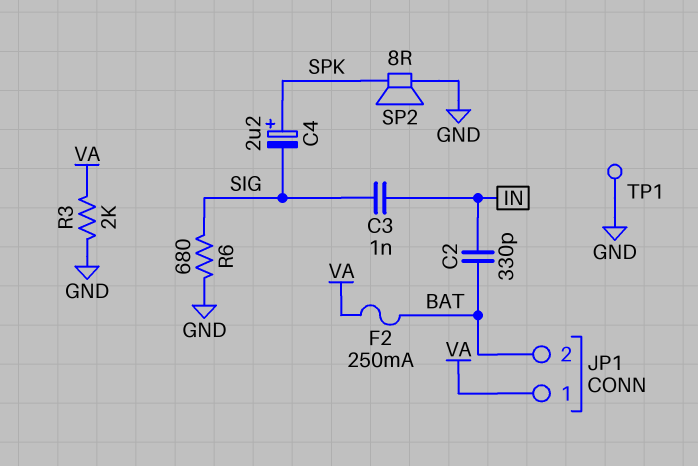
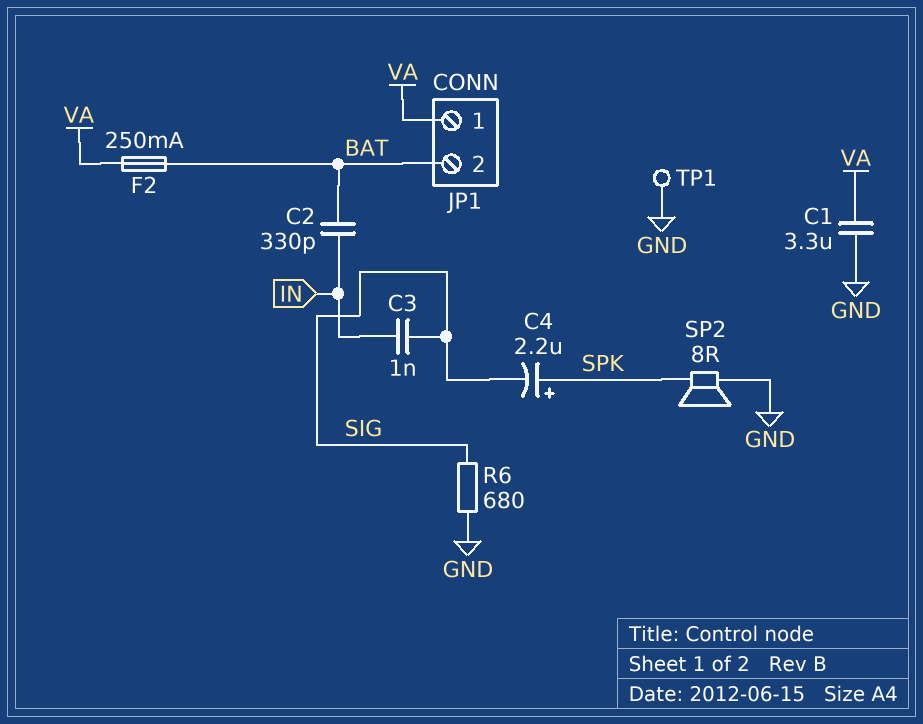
C1: none -> 3.3uF (GND, VA)
R3: 2k (GND, VA) -> none

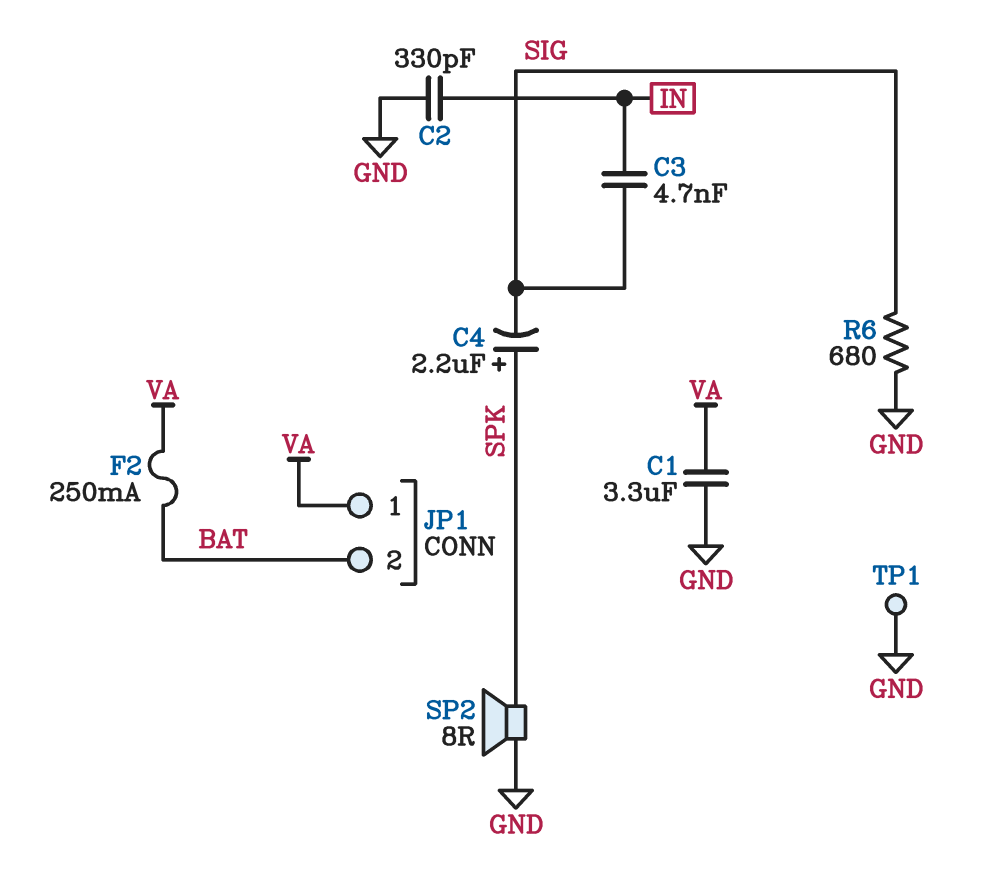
C2: 330pF (BAT, IN) -> 330pF (GND, IN)
C3: 1nF (IN, SIG) -> 4.7nF (IN, SIG)

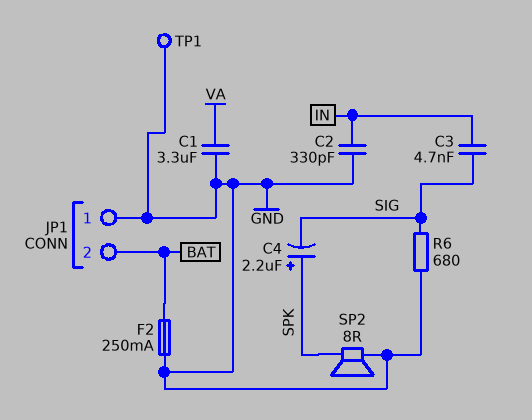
F2: 250mA (BAT, VA) -> 250mA (BAT, GND)
JP1 pin 1: VA -> GND

